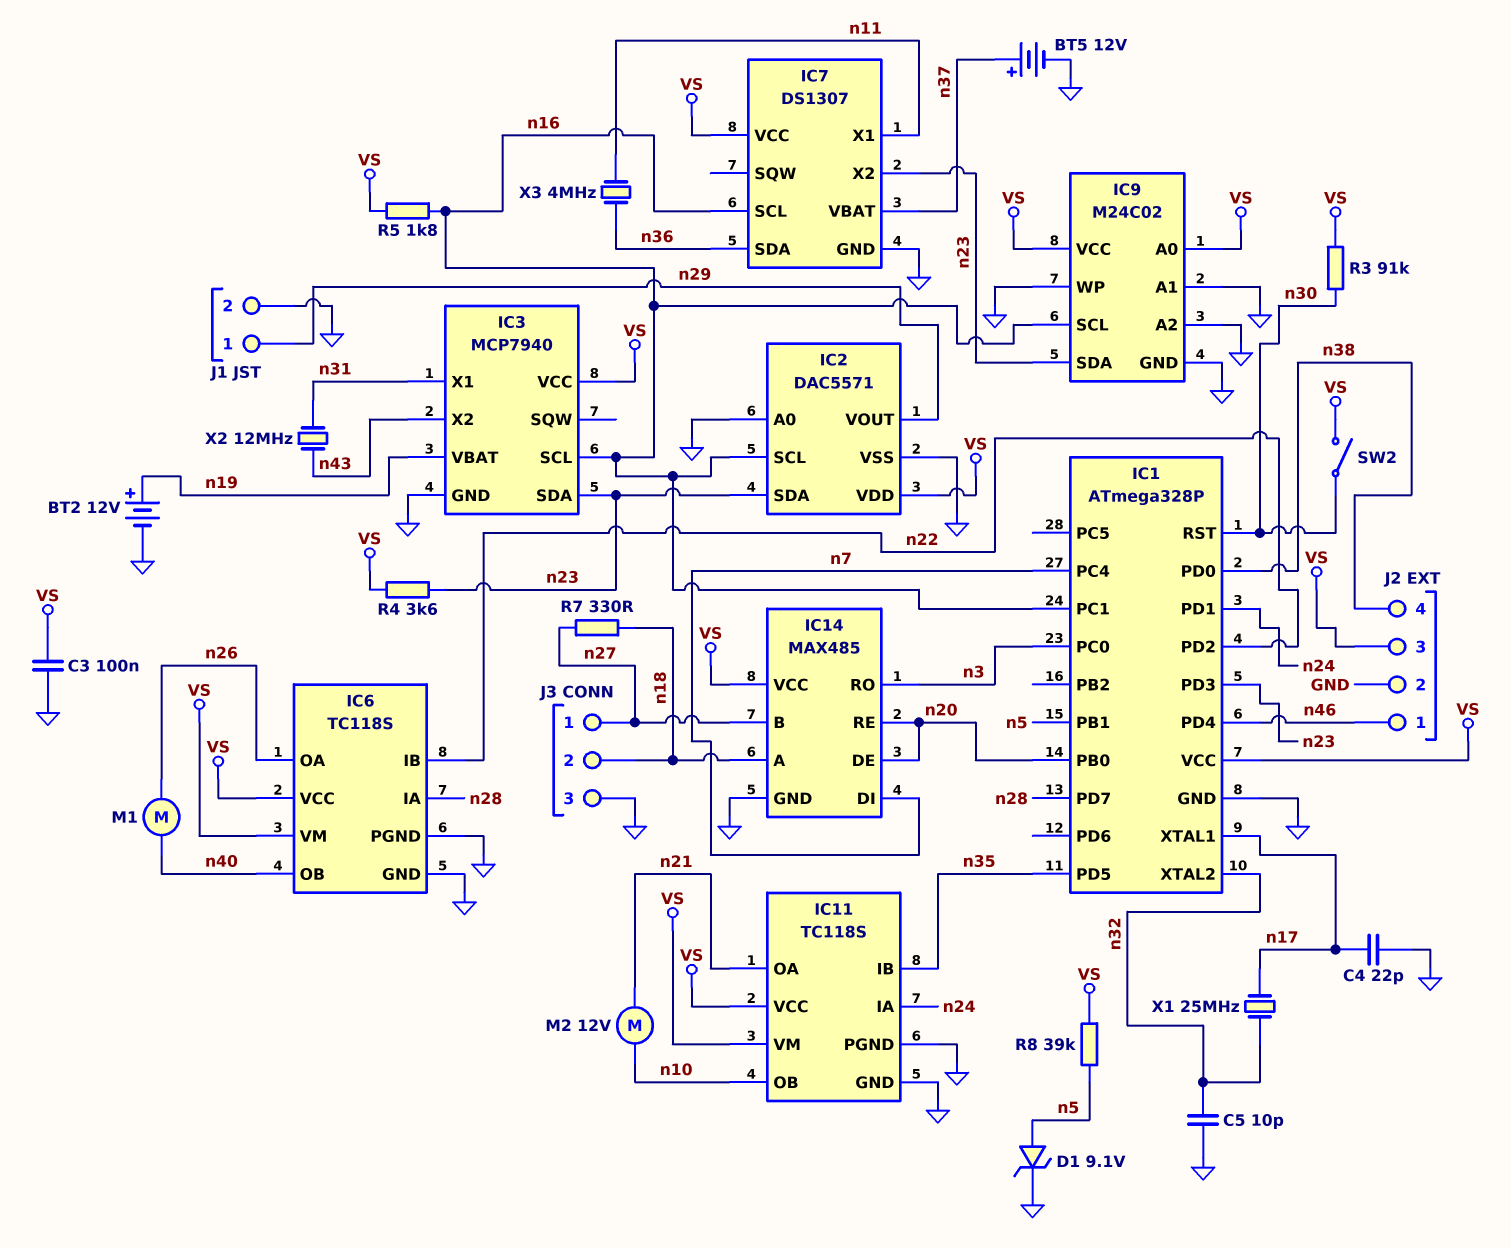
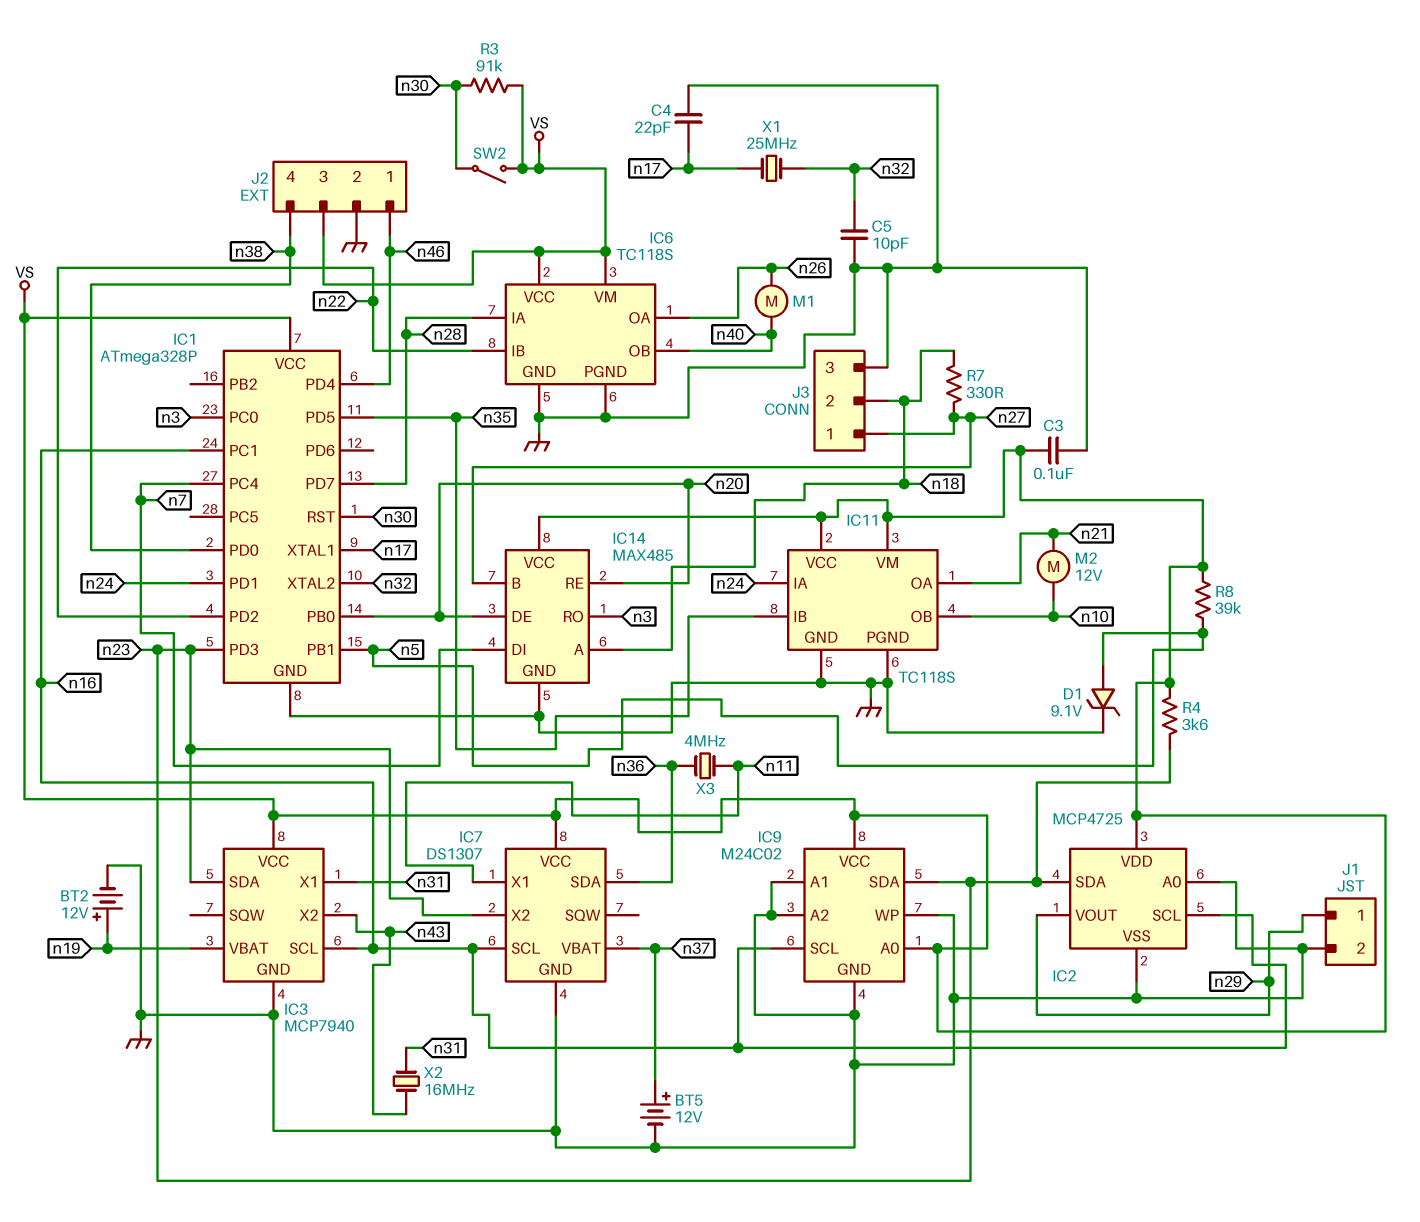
IC2: DAC5571 -> MCP4725
R5: 1.8k (VS, n16) -> none
X2: 12MHz (n31, n43) -> 16MHz (n31, n43)

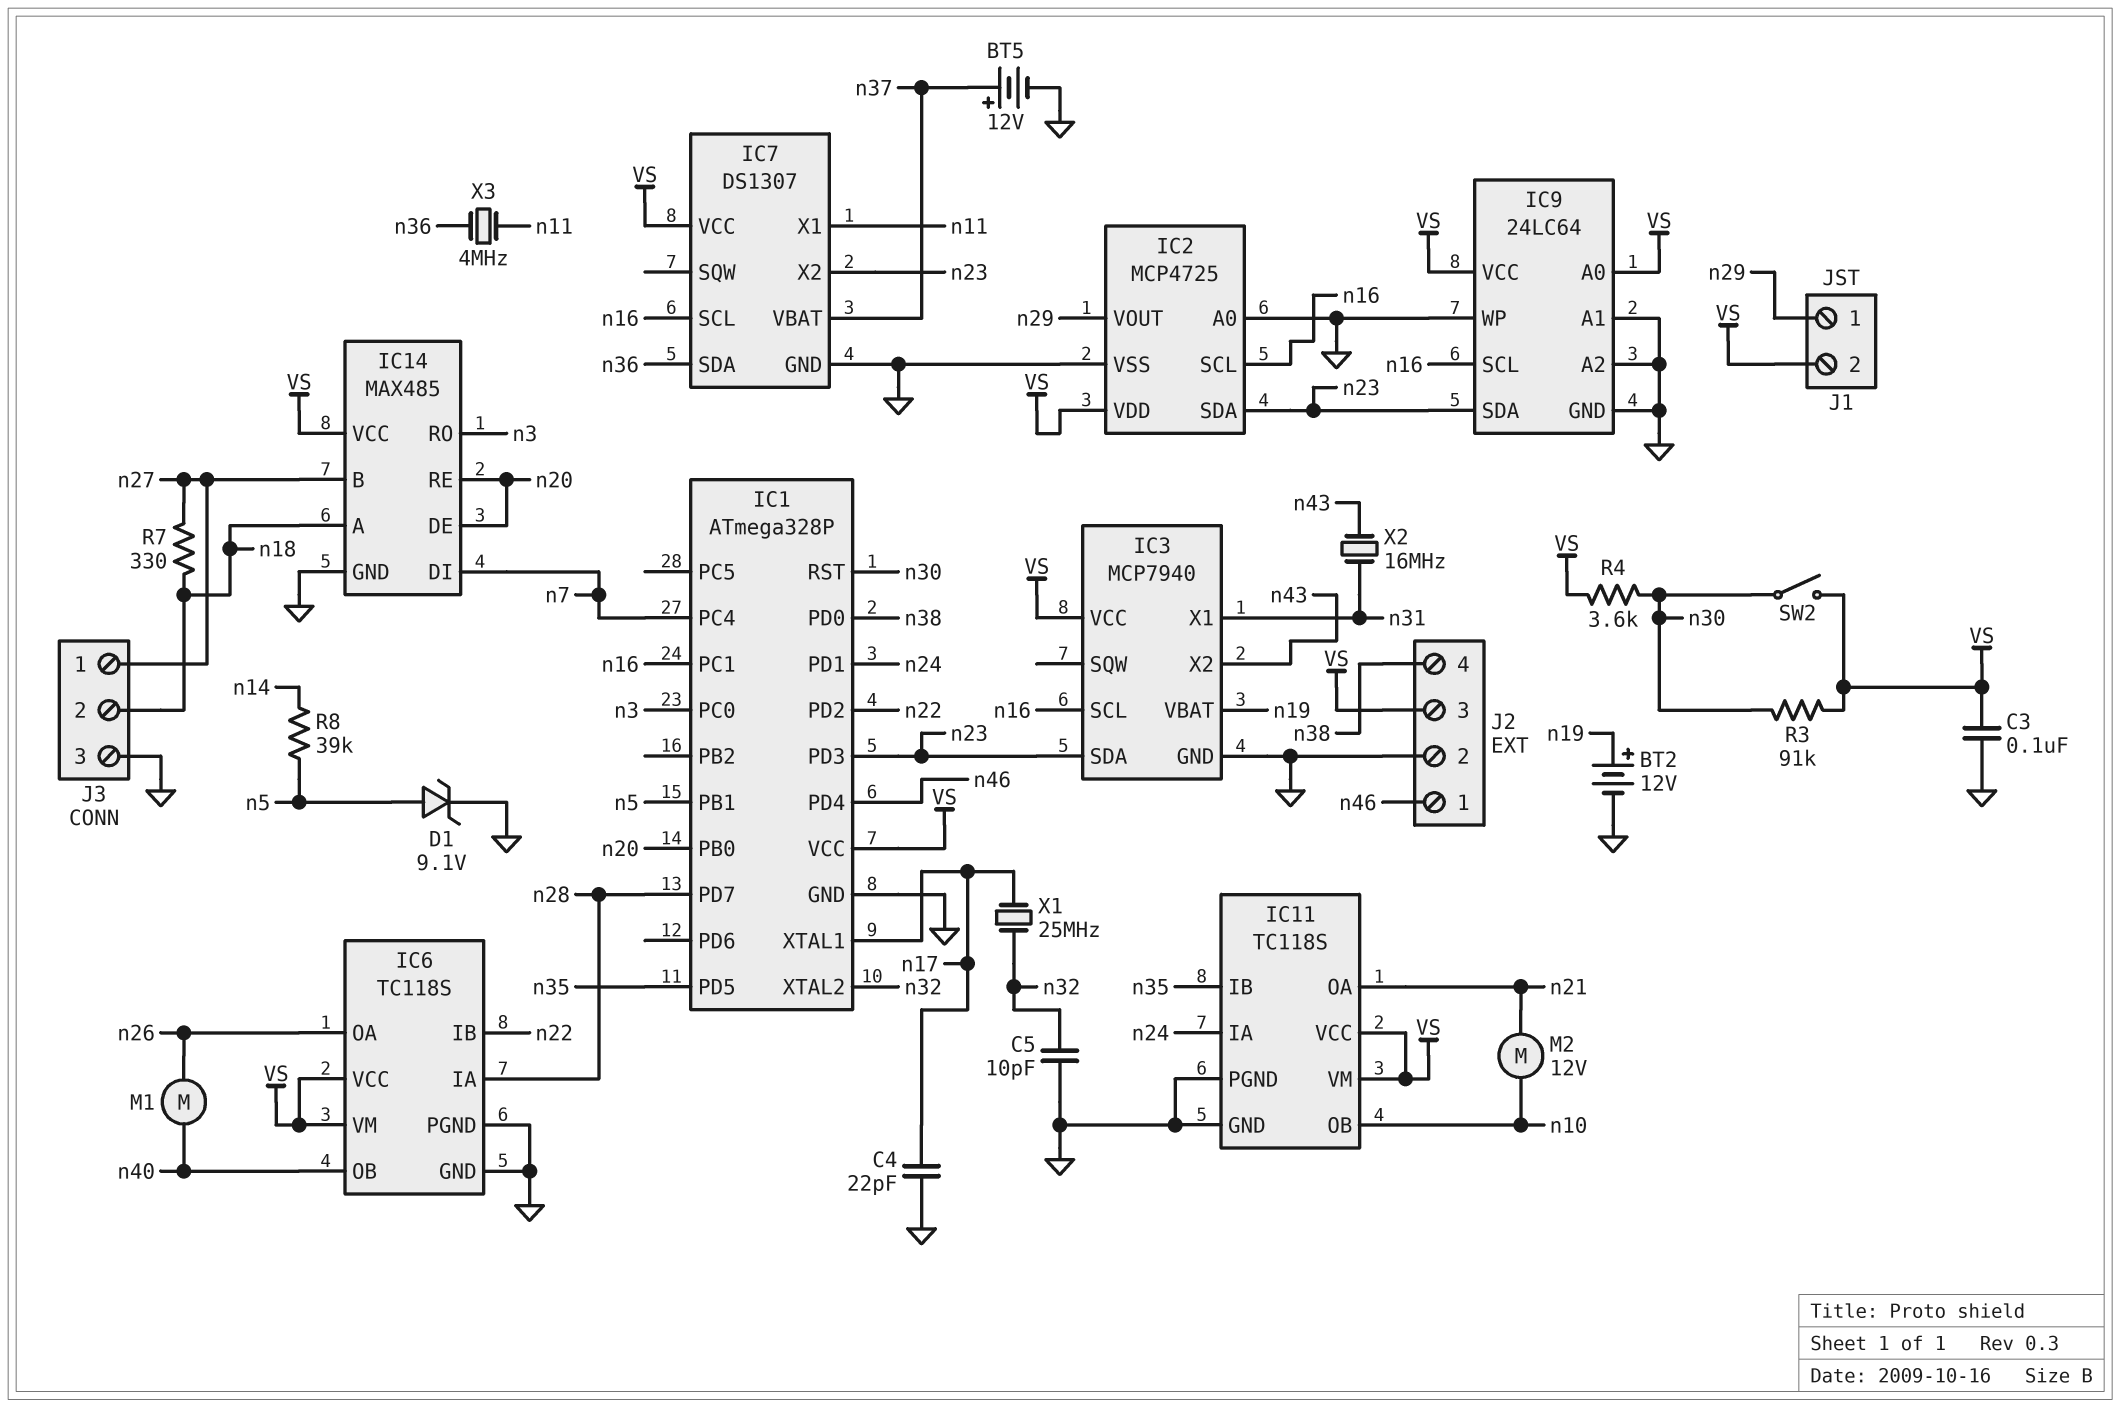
IC9: M24C02 -> 24LC64
J1 pin 2: GND -> VS
R4: 3.6k (VS, n23) -> 3.6k (VS, n30)
R8: 39k (VS, n5) -> 39k (n5, n14)

